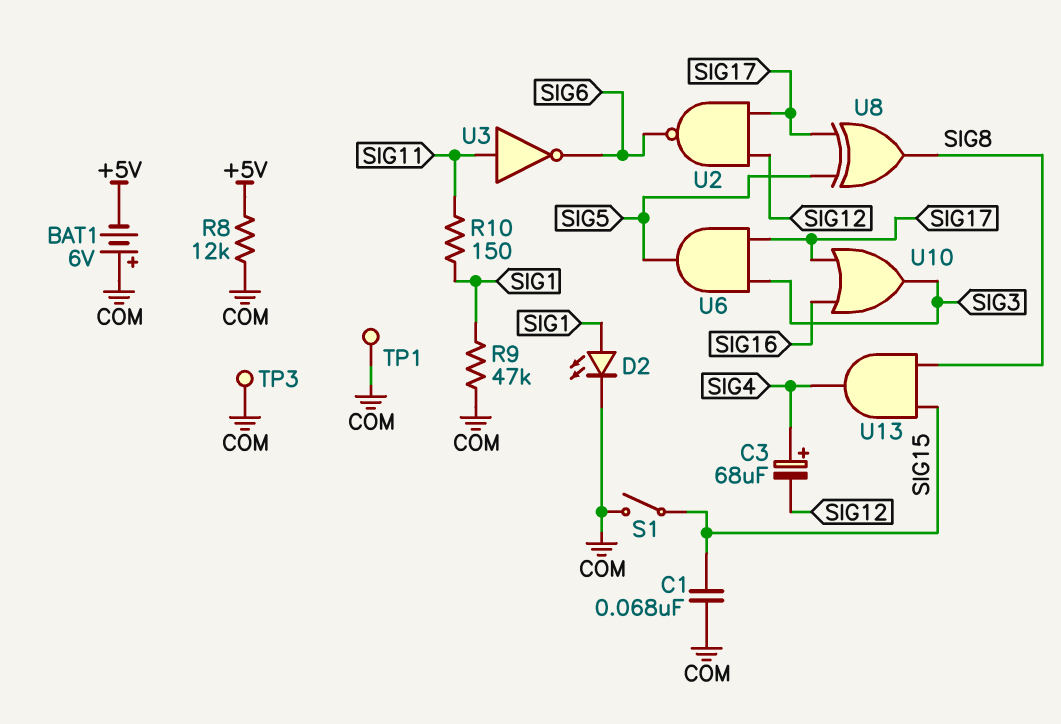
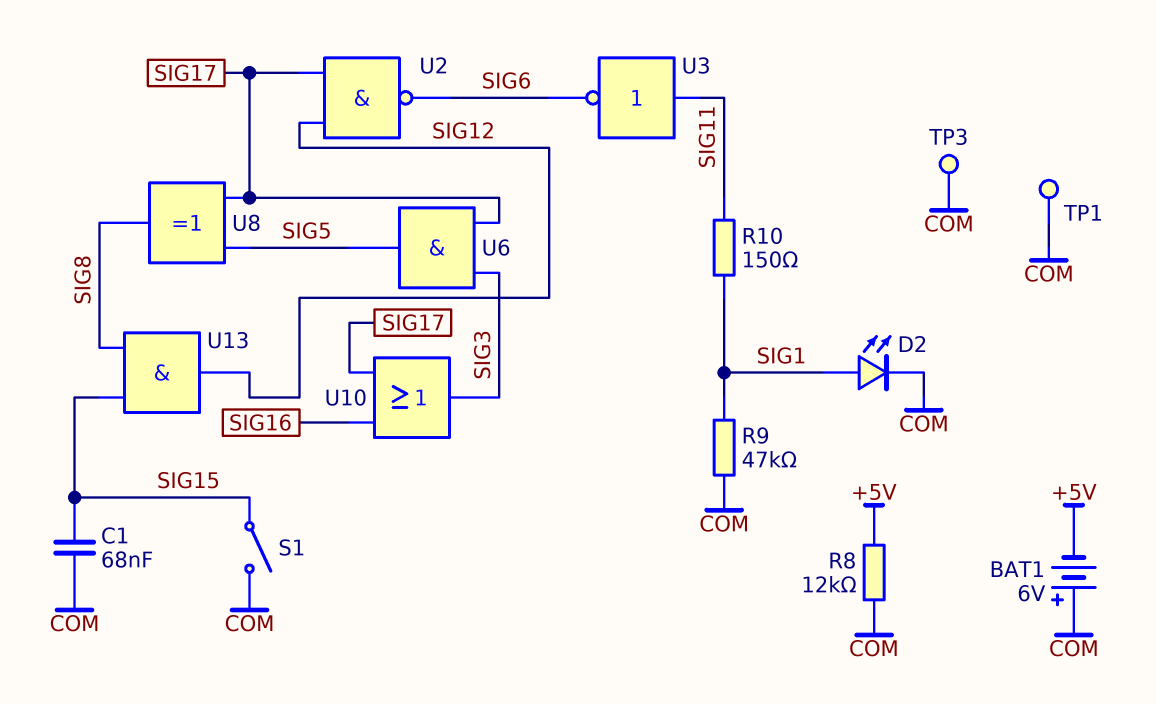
C3: 68uF (plus SIG4, minus SIG12) -> none
U13: AND (in SIG8, in SIG15, out SIG4) -> AND (in SIG8, in SIG15, out SIG12)

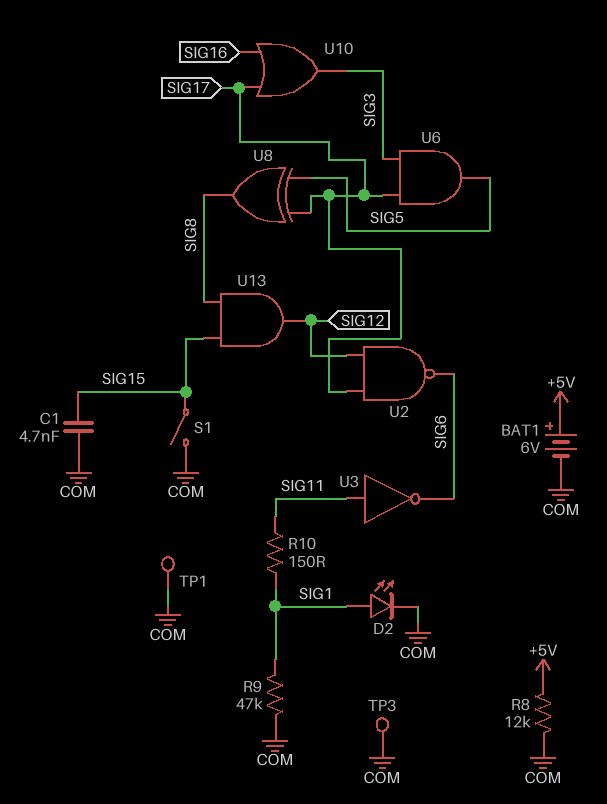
BAT1: 6V (plus COM, minus +5V) -> 6V (plus +5V, minus COM)
C1: 68nF (COM, SIG15) -> 4.7nF (COM, SIG15)

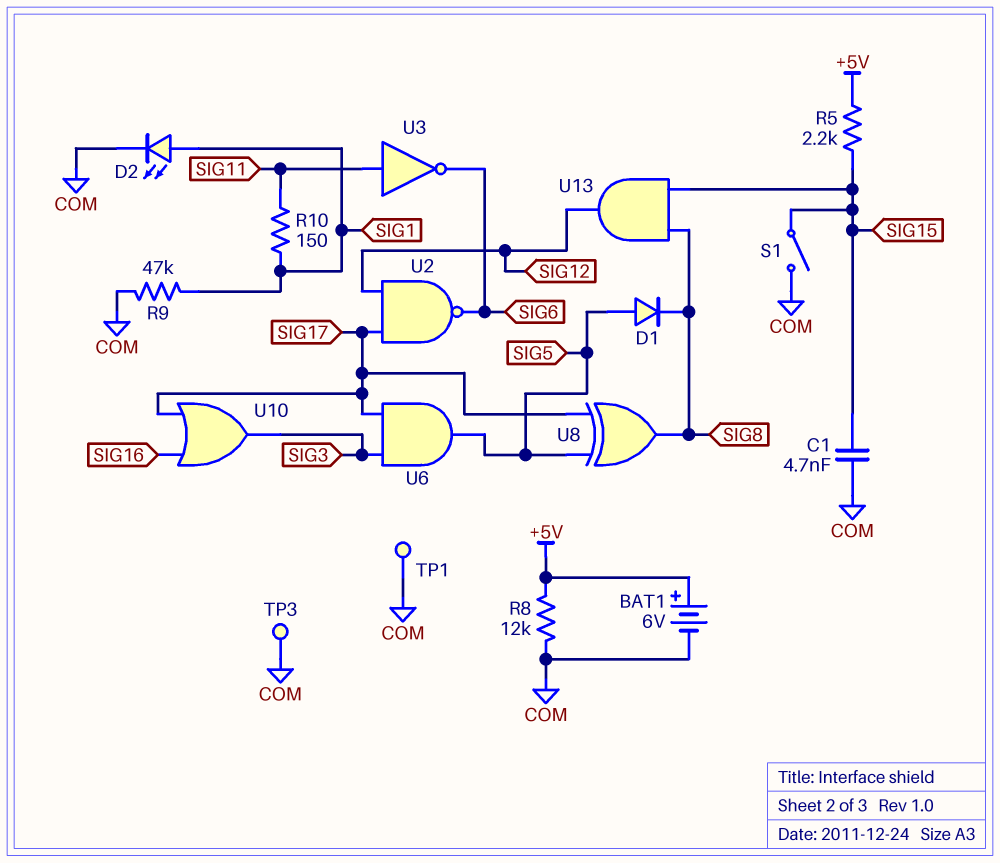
D1: none -> diode (A SIG5, K SIG8)
R5: none -> 2.2k (+5V, SIG15)

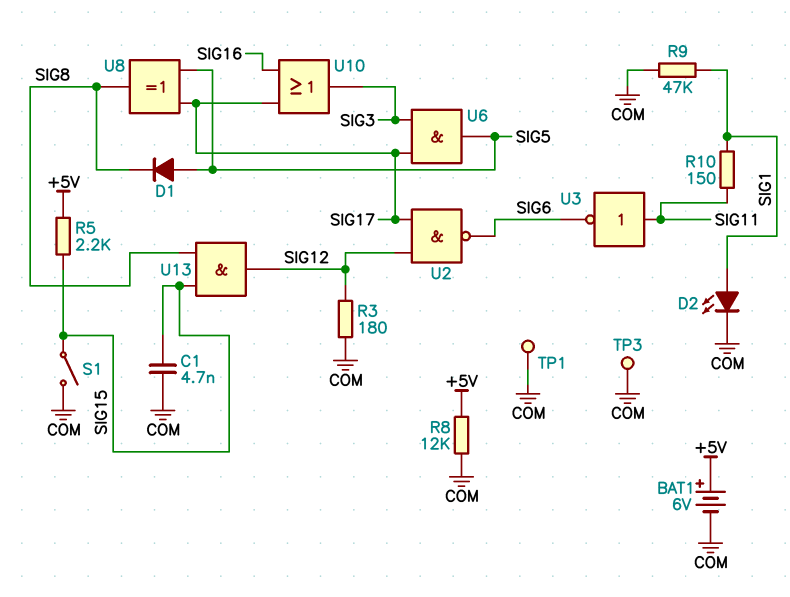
R3: none -> 180 (COM, SIG12)

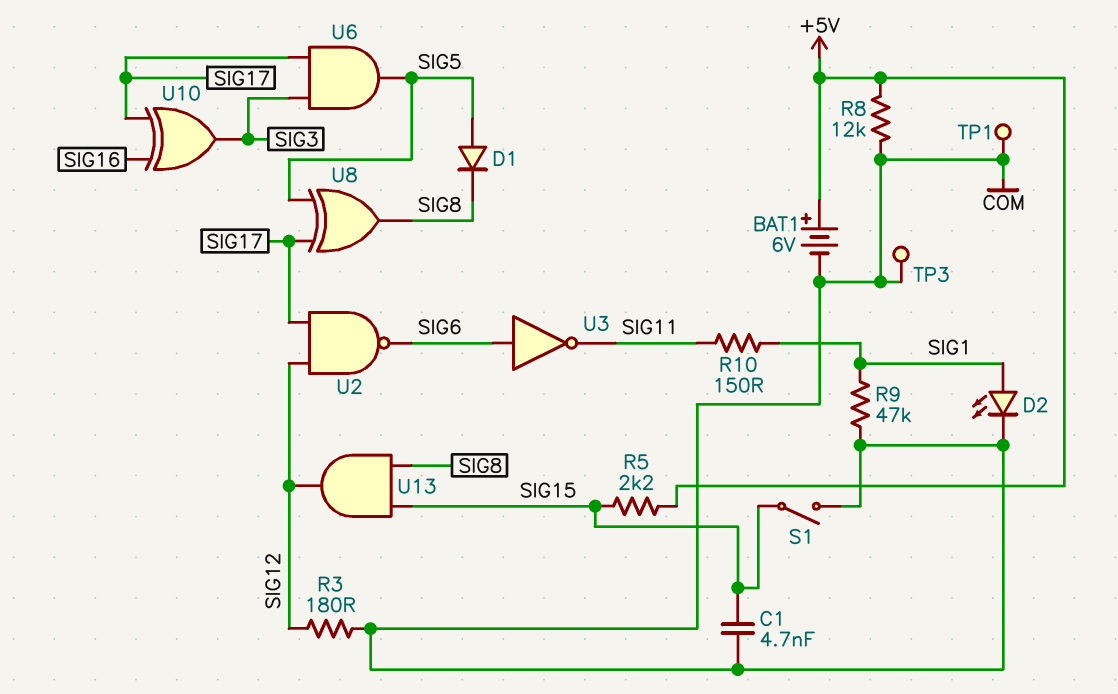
U3: NOT (in SIG11, out SIG6) -> NOT (in SIG6, out SIG11)
U10: OR (in SIG16, in SIG17, out SIG3) -> XOR (in SIG16, in SIG17, out SIG3)

